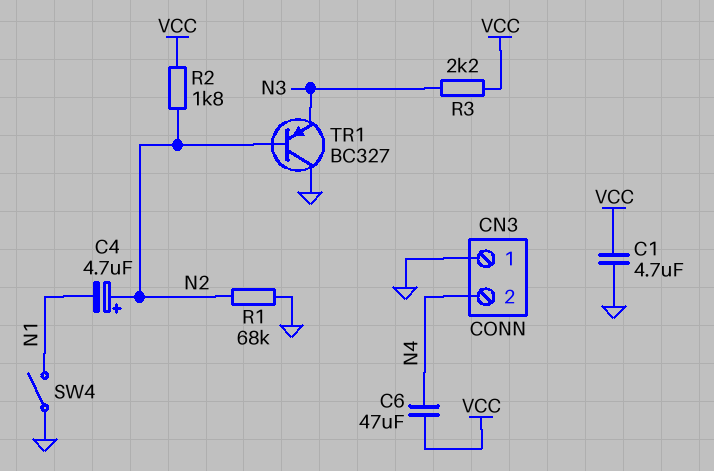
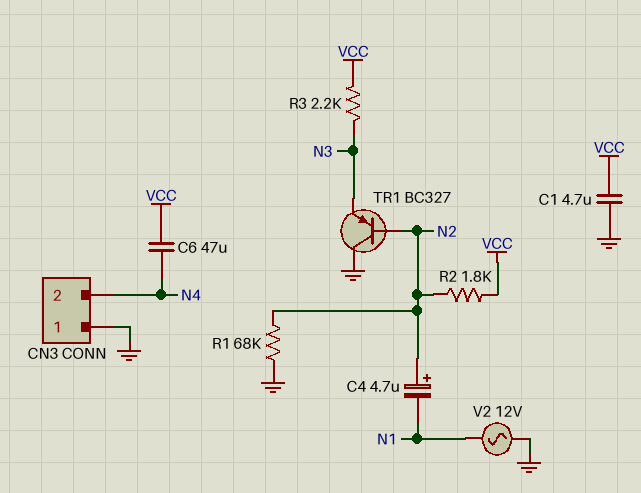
SW4: switch (GND, N1) -> none
V2: none -> AC 12V (GND, N1)

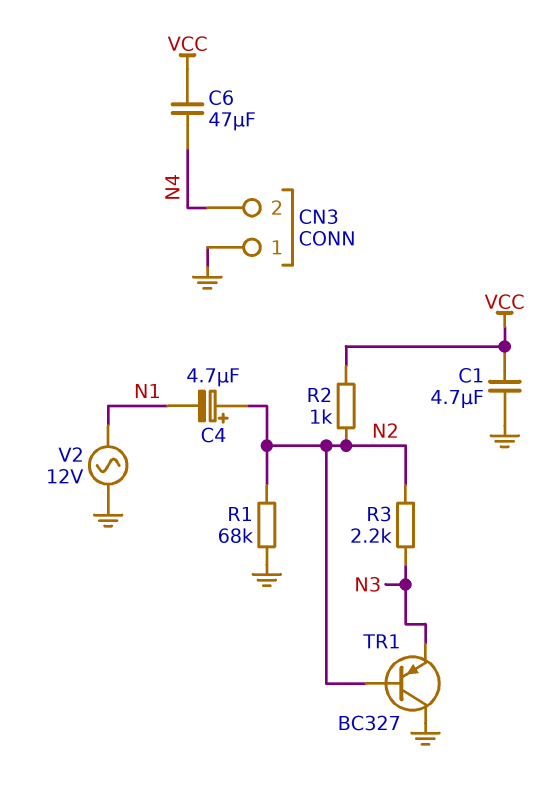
R2: 1.8k (N2, VCC) -> 1k (N2, VCC)
R3: 2.2k (N3, VCC) -> 2.2k (N2, N3)

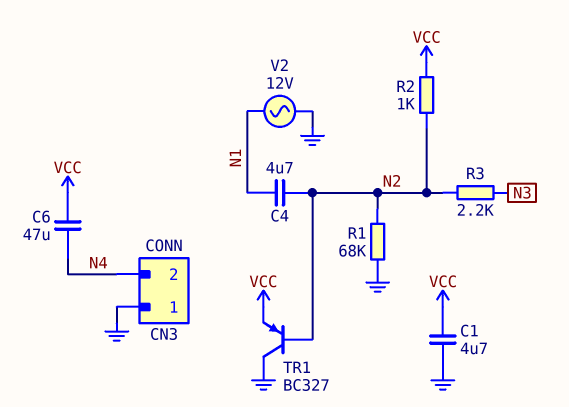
C4: 4.7uF (plus N2, minus N1) -> 4.7uF (N1, N2)
TR1: PNP BC327 (B N2, C GND, E N3) -> PNP BC327 (B N2, C GND, E VCC)

